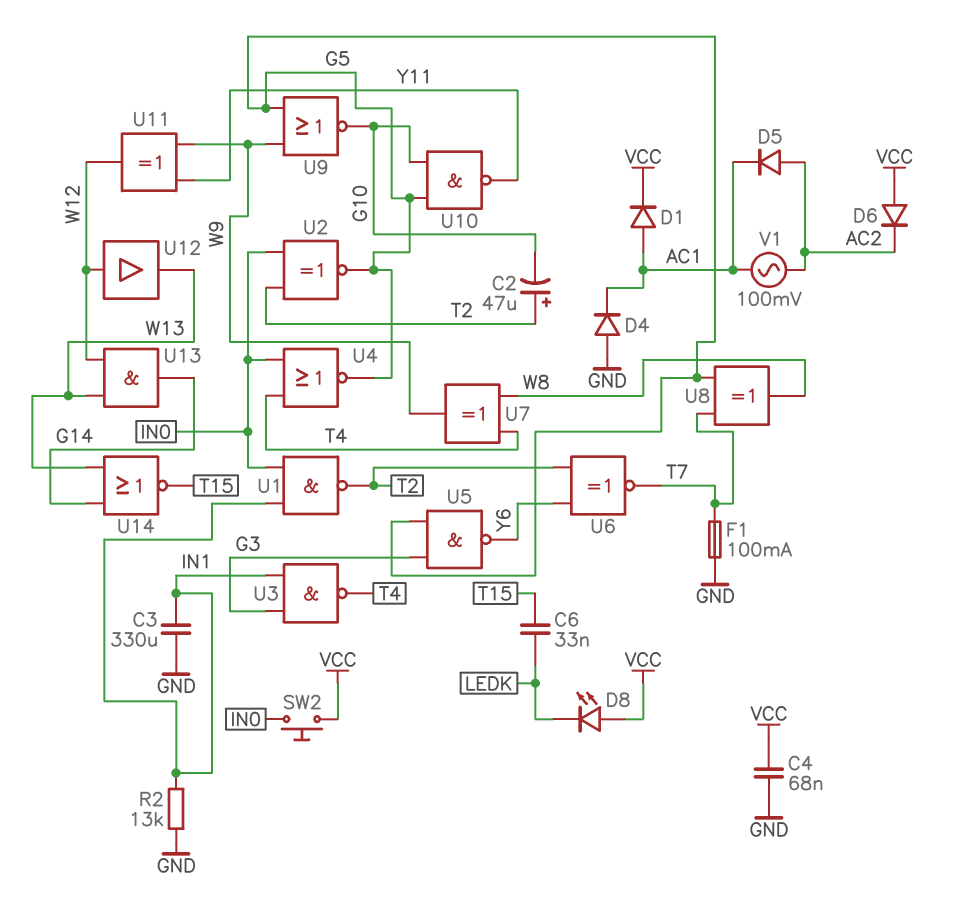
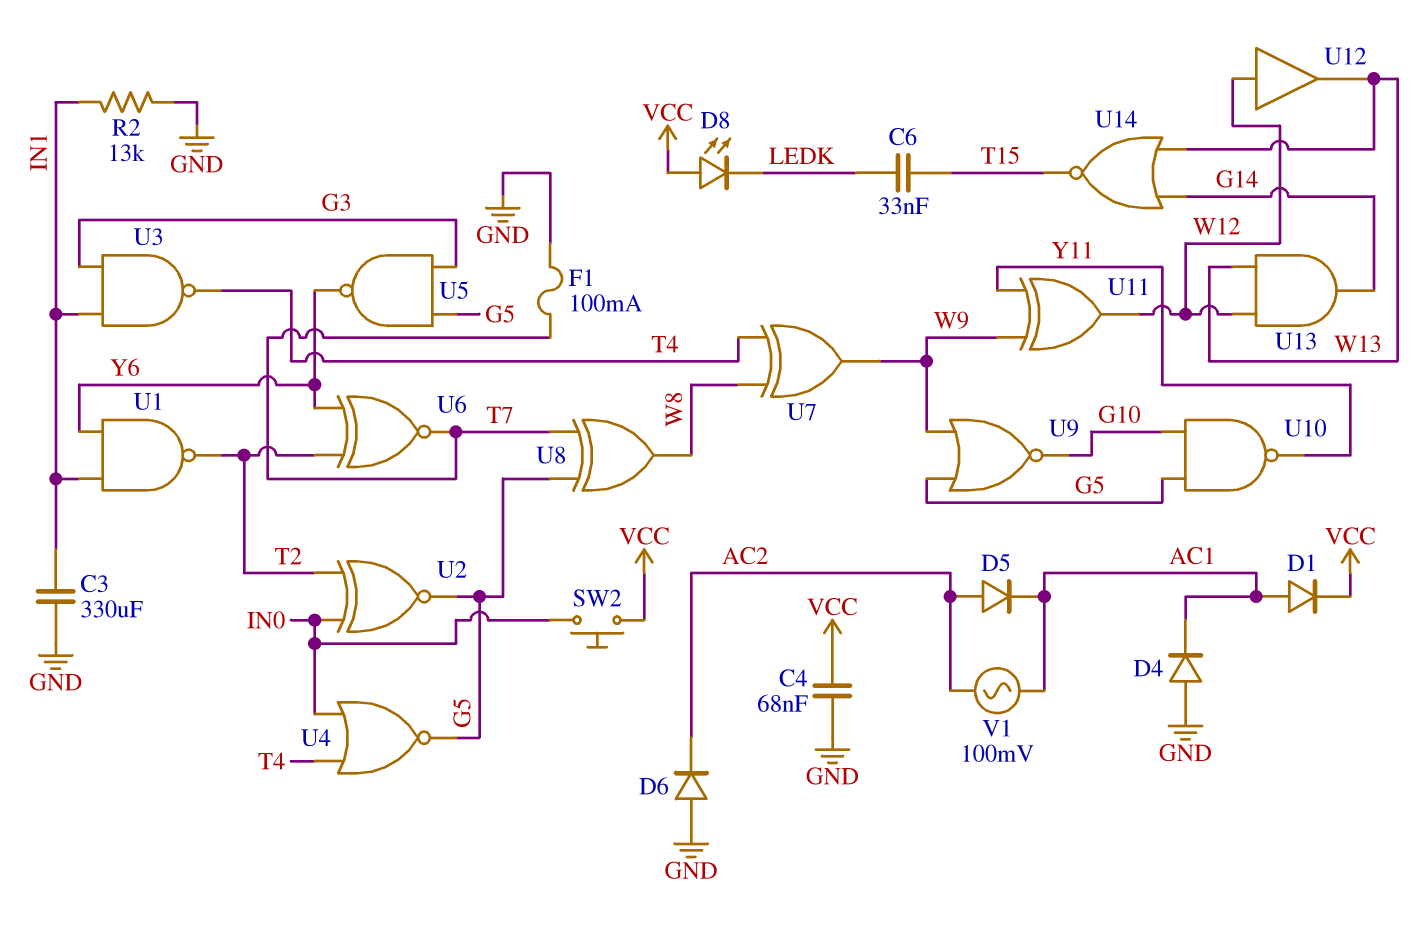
C2: 47uF (plus T2, minus G10) -> none
D6: diode (A VCC, K AC2) -> diode (A GND, K AC2)
U1: NAND (in IN0, in IN1, out T2) -> NAND (in IN1, in Y6, out T2)

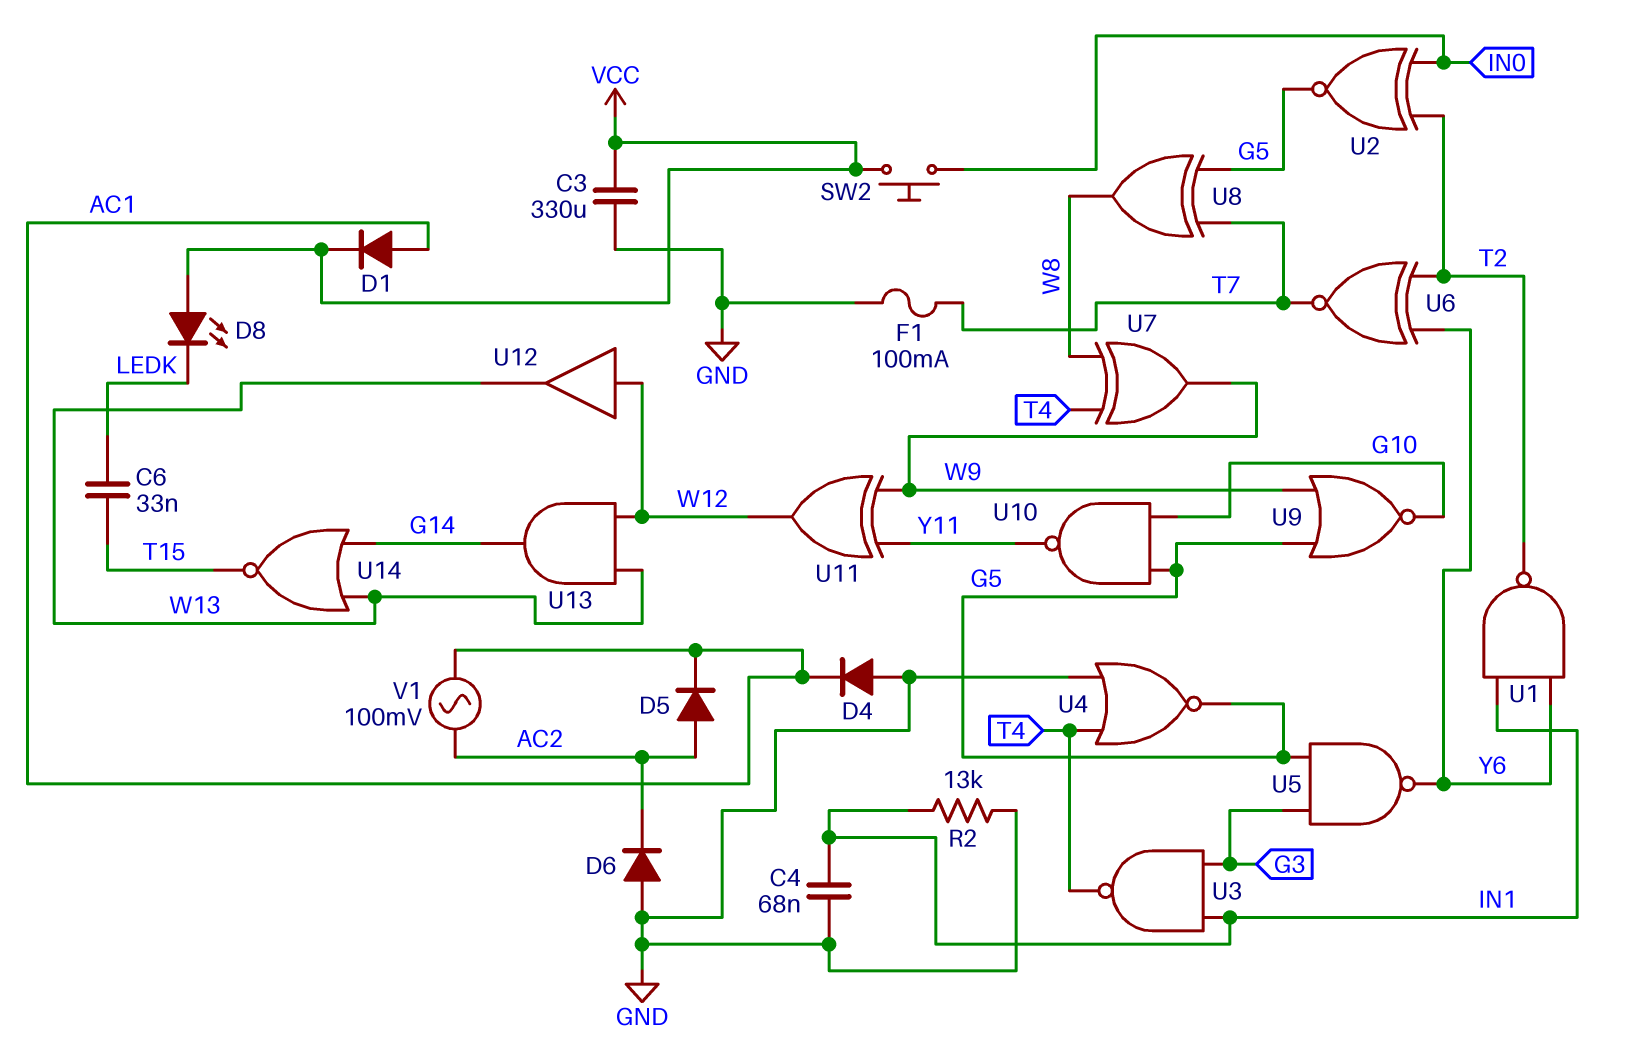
C3: 330uF (GND, IN1) -> 330uF (GND, VCC)
C4: 68nF (GND, VCC) -> 68nF (GND, IN1)
U4: NOR (in IN0, in T4, out G5) -> NOR (in GND, in T4, out G5)

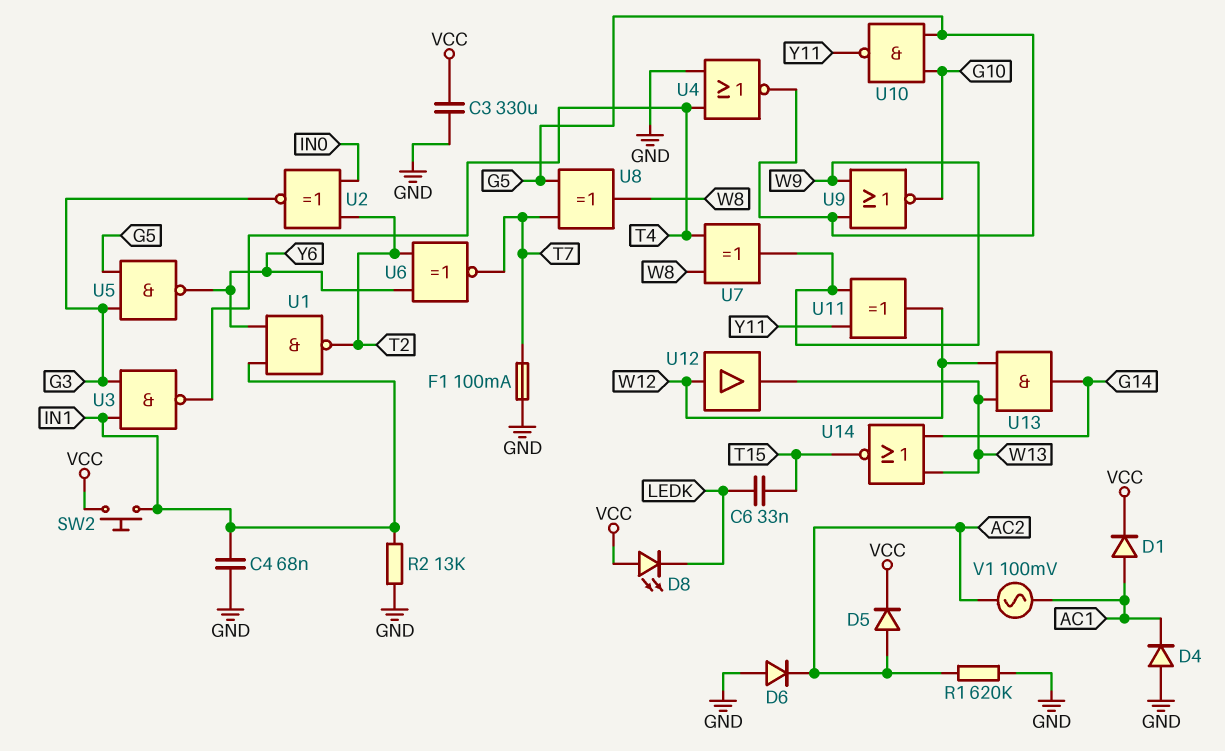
D5: diode (A AC2, K AC1) -> diode (A AC2, K VCC)
R1: none -> 620k (AC2, GND)
SW2: button (IN0, VCC) -> button (IN1, VCC)
U2: XNOR (in IN0, in T2, out G5) -> XNOR (in IN0, in T2, out G3)

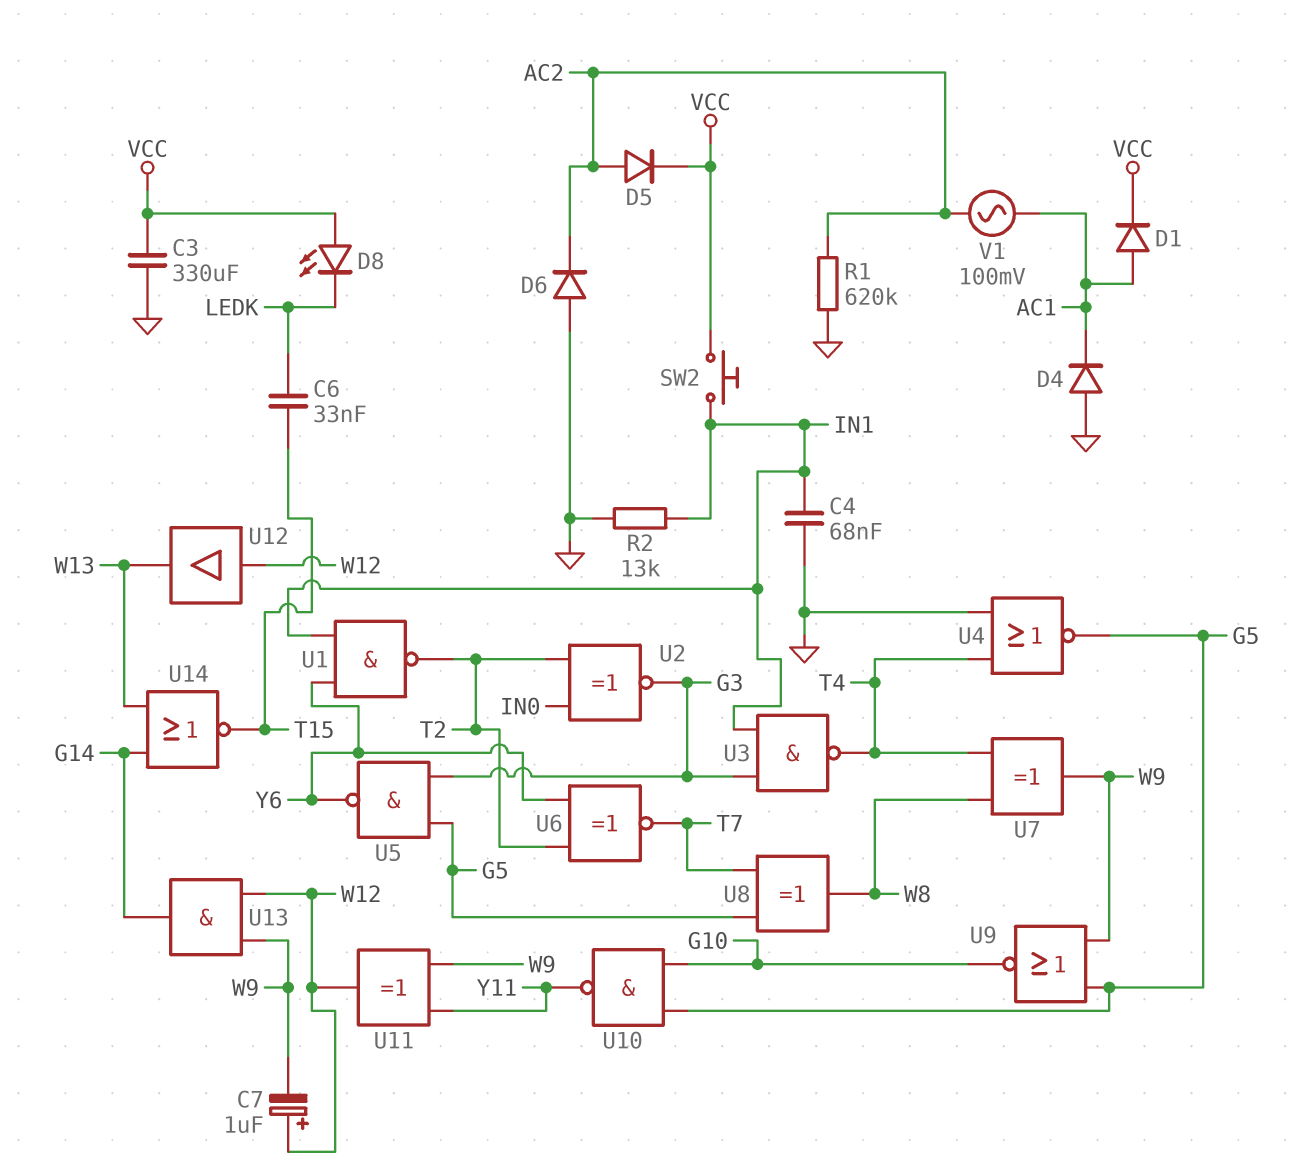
C7: none -> 1uF (plus W12, minus W9)
F1: 100mA (GND, T7) -> none
U13: AND (in W12, in W13, out G14) -> AND (in W9, in W12, out G14)

